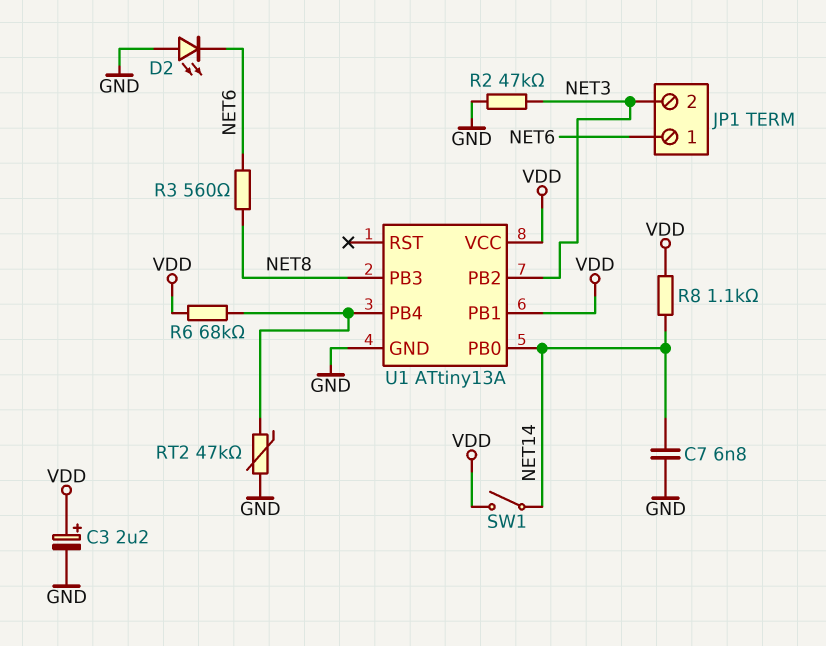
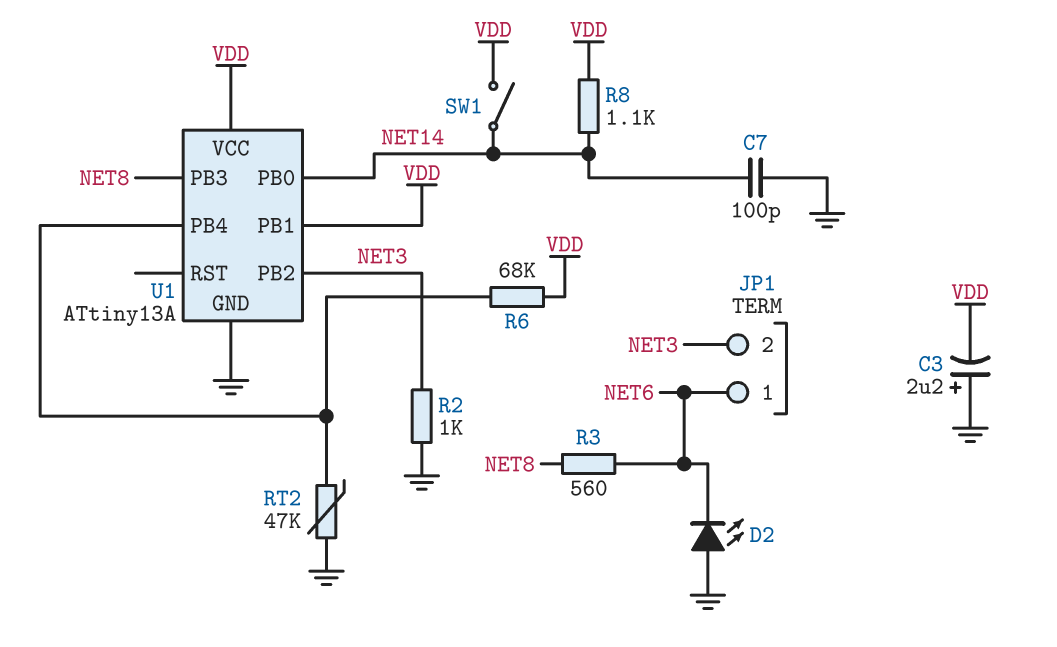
C3: 2.2uF (plus VDD, minus GND) -> 2.2uF (plus GND, minus VDD)
C7: 6.8nF (GND, NET14) -> 100pF (GND, NET14)
R2: 47k (GND, NET3) -> 1k (GND, NET3)

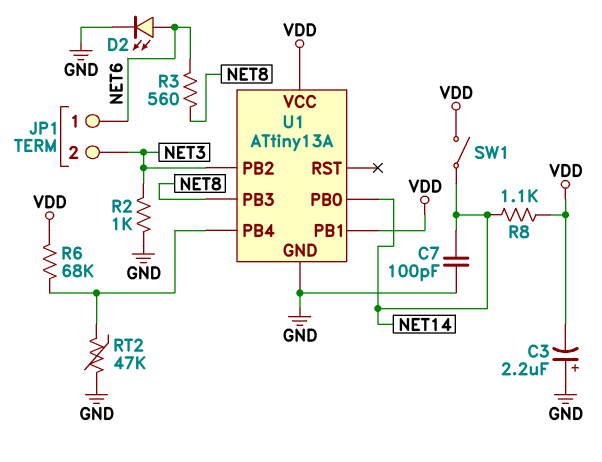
D2: LED (A GND, K NET6) -> LED (A NET6, K GND)

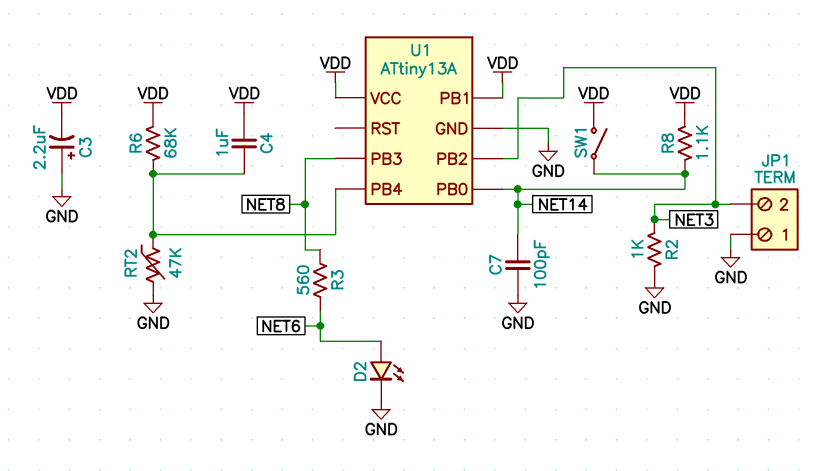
C4: none -> 1uF (U1/PB4, VDD)
JP1 pin 1: NET6 -> GND

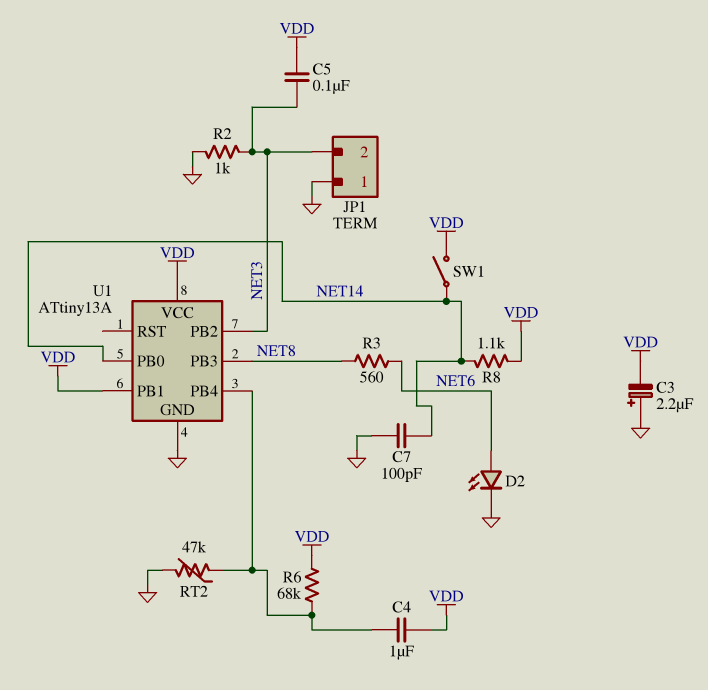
C5: none -> 100nF (NET3, VDD)

